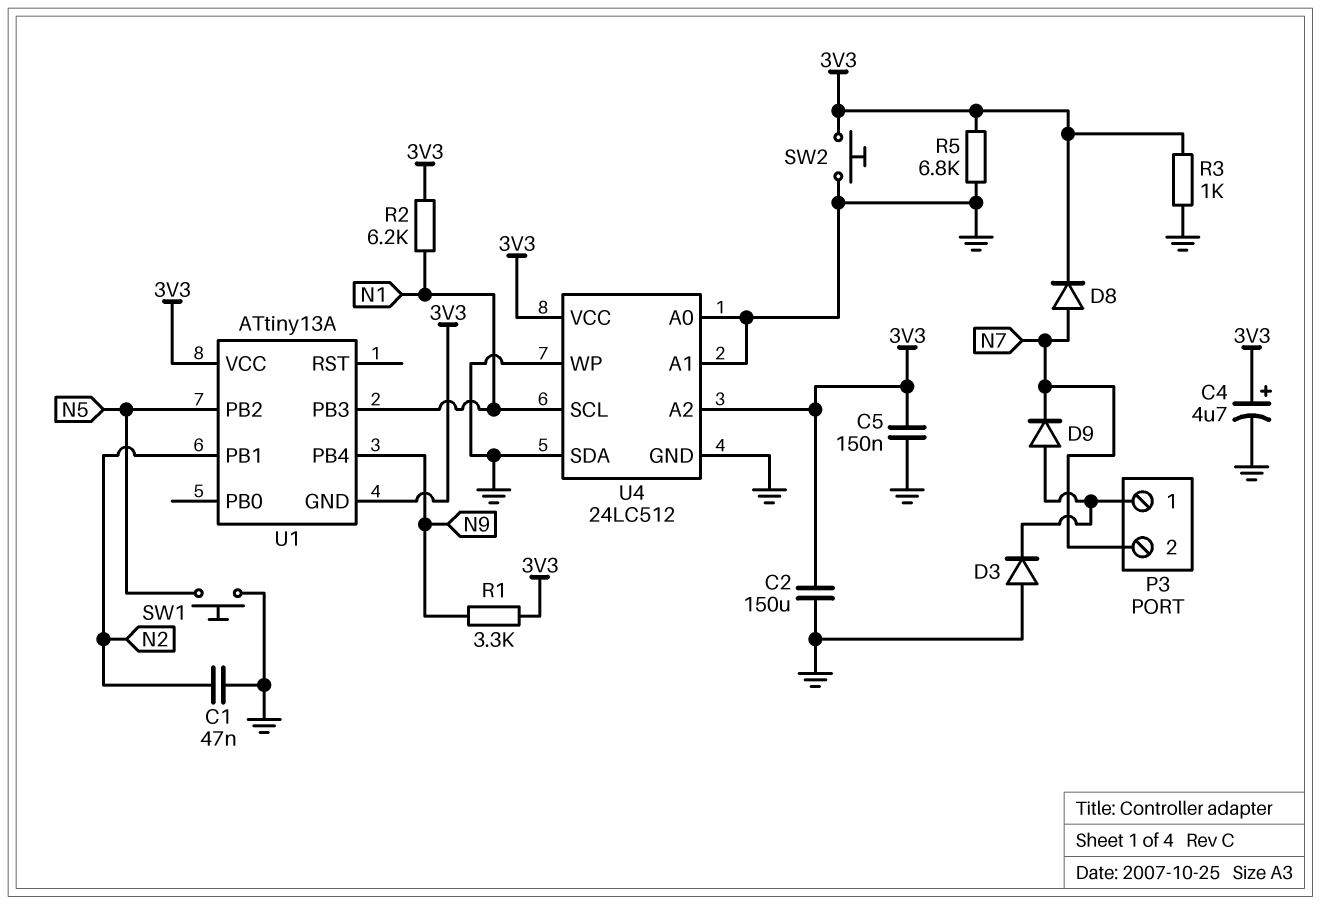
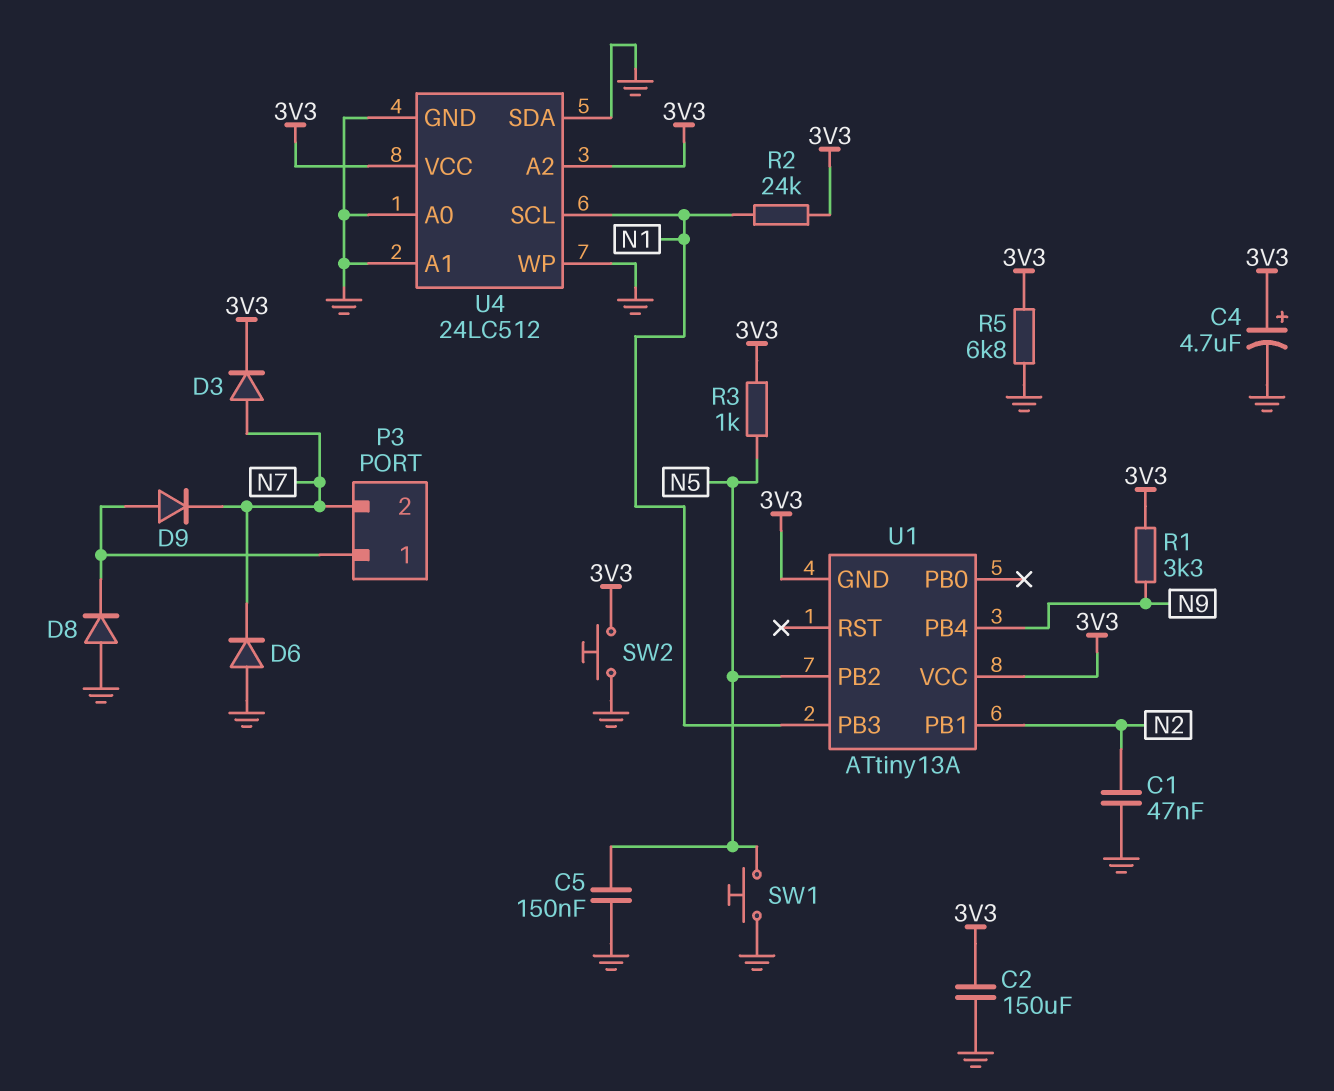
C5: 150nF (3V3, GND) -> 150nF (GND, N5)
D3: diode (A GND, K P3/1) -> diode (A N7, K 3V3)
D6: none -> diode (A GND, K N7)
D8: diode (A N7, K 3V3) -> diode (A GND, K P3/1)
R2: 6.2k (3V3, N1) -> 24k (3V3, N1)
R3: 1k (3V3, GND) -> 1k (3V3, N5)

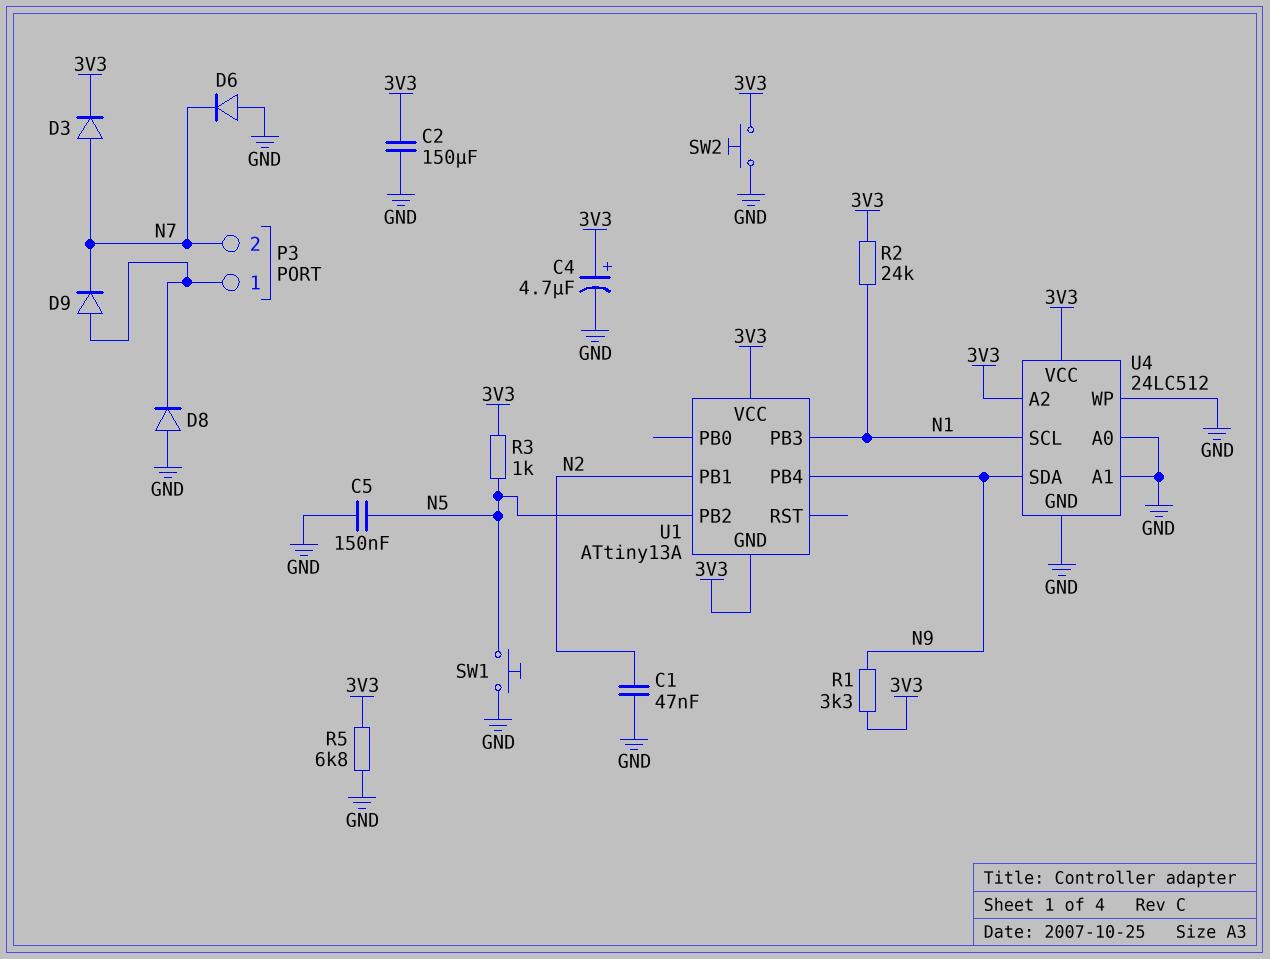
U4 pin SDA: GND -> N9

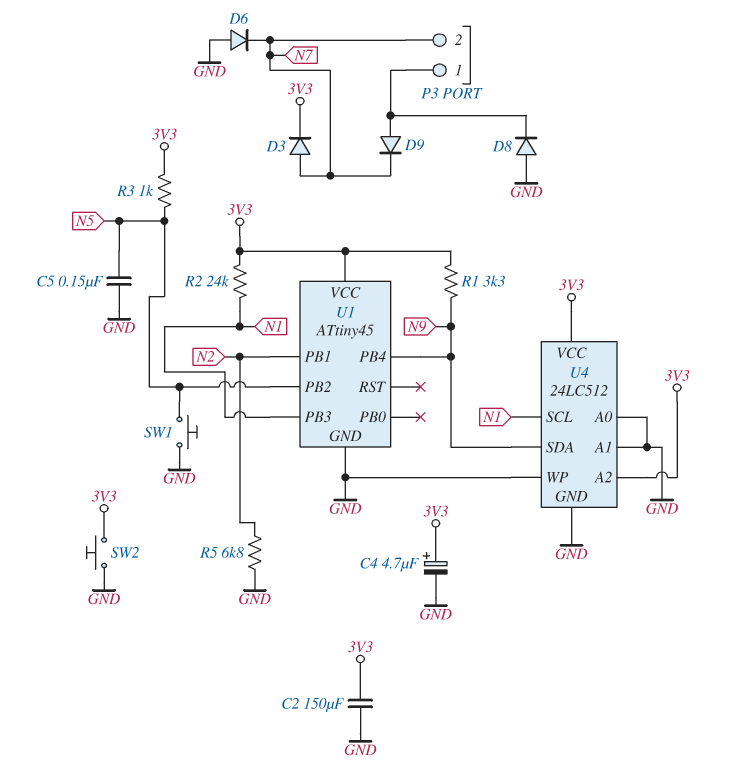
C1: 47nF (GND, N2) -> none
R5: 6.8k (3V3, GND) -> 6.8k (GND, N2)
U1: ATtiny13A -> ATtiny45
U1 pin GND: 3V3 -> GND

